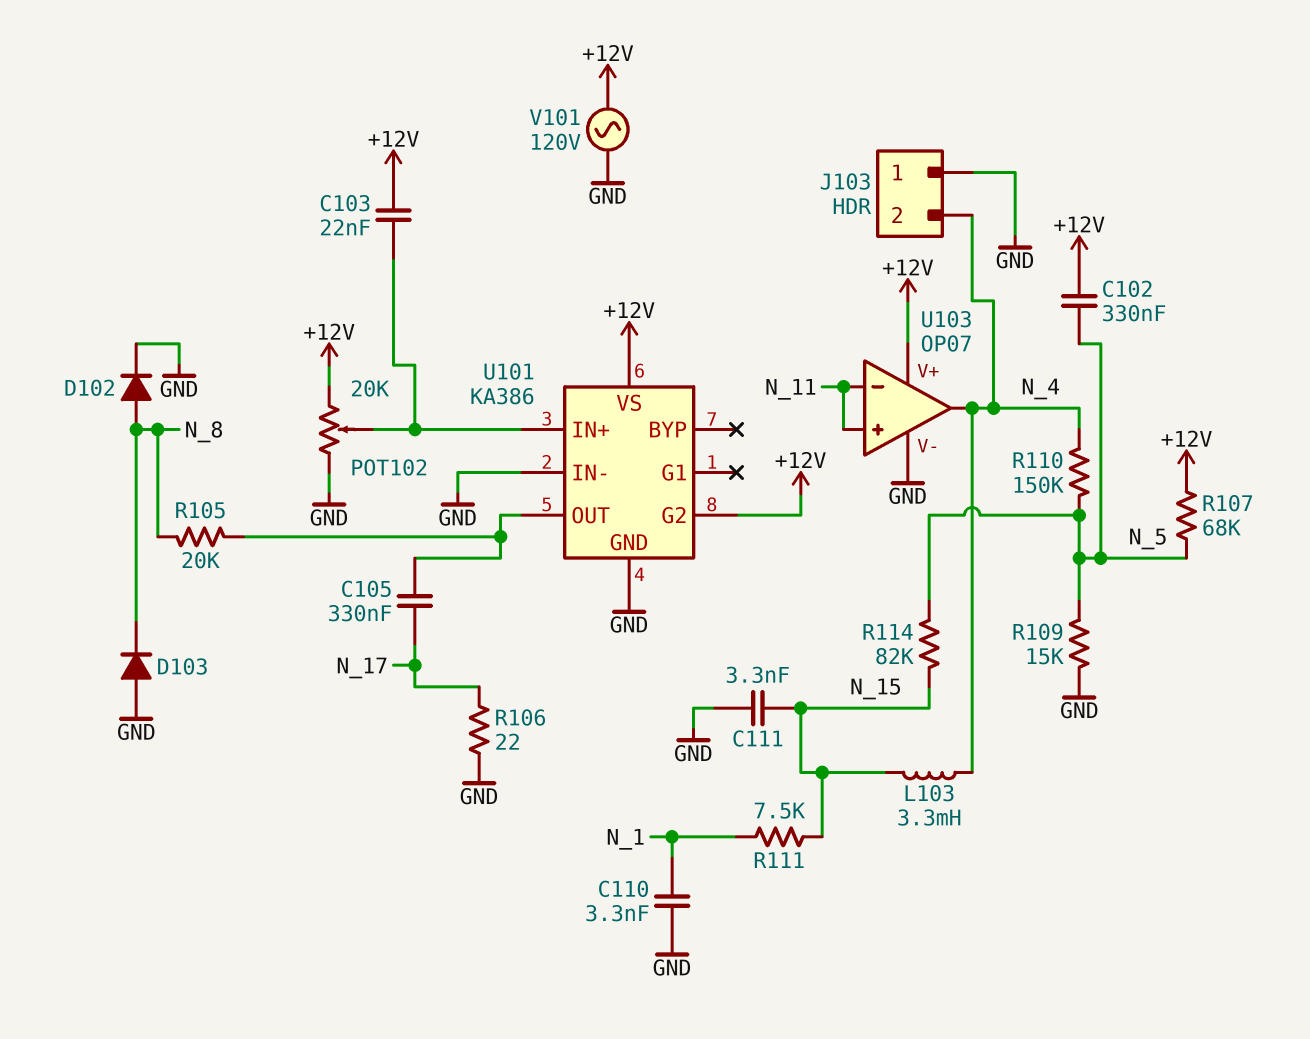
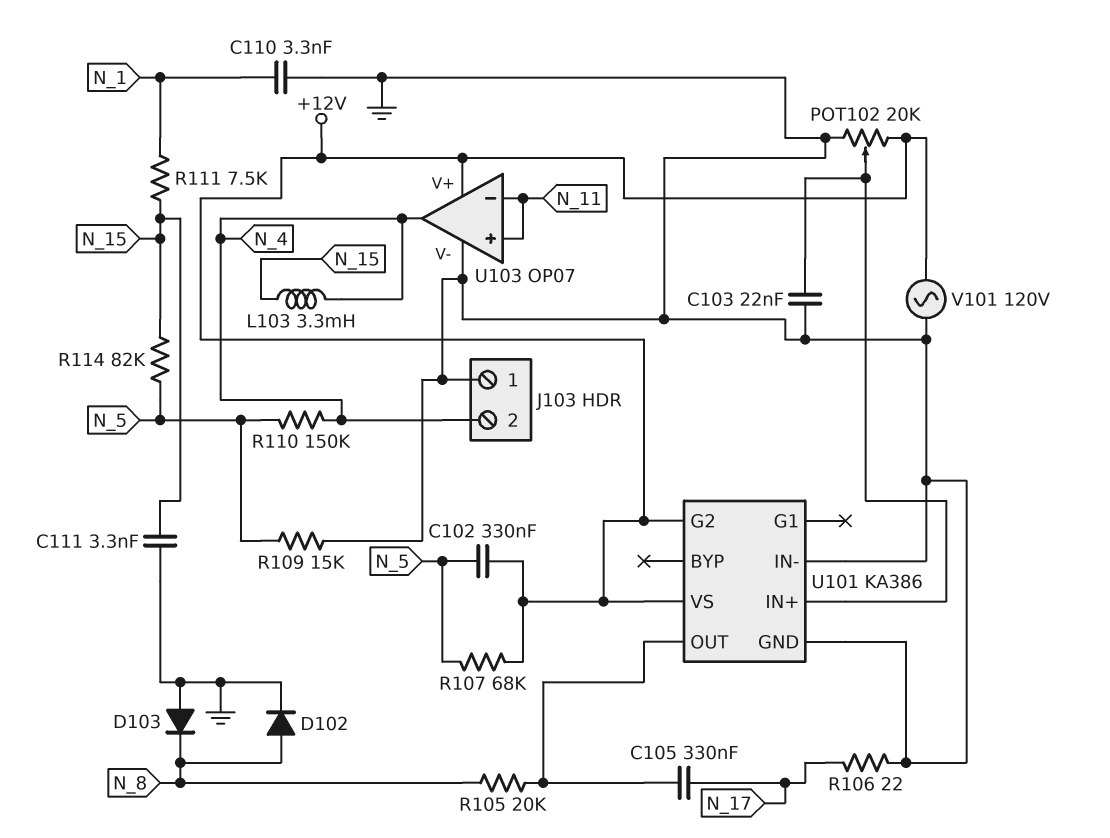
C103: 22nF (+12V, U101/IN+) -> 22nF (GND, U101/IN+)

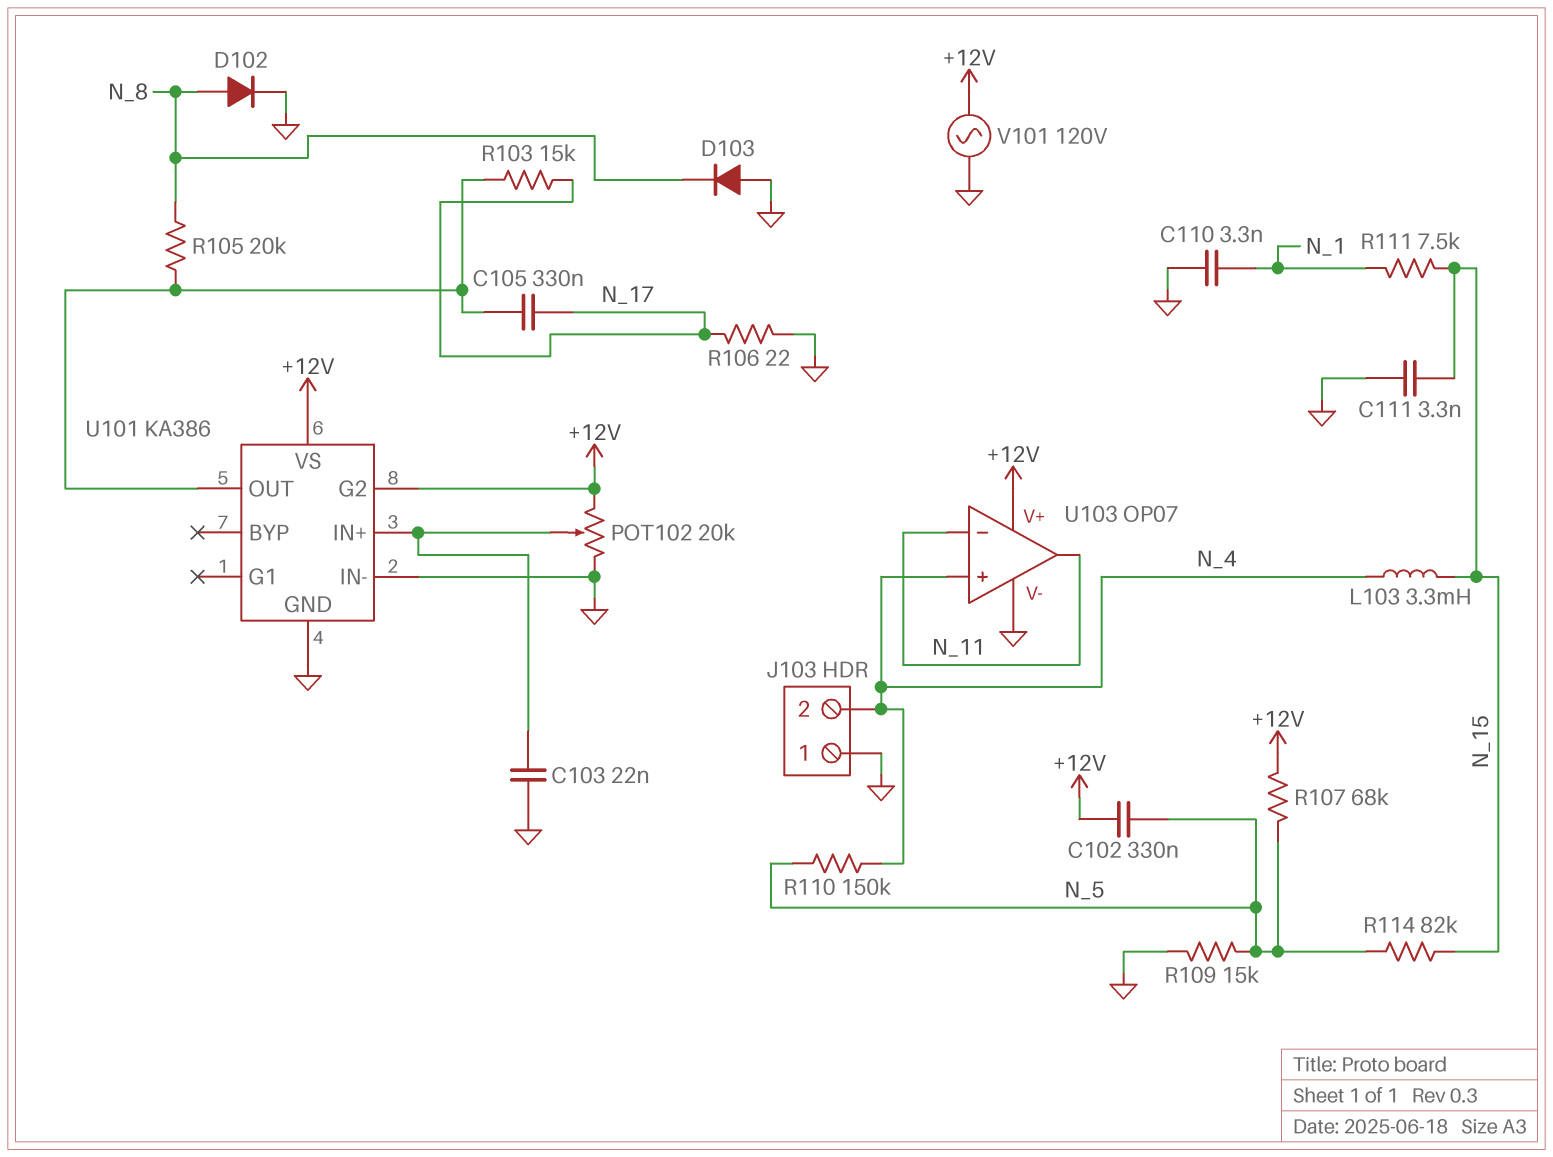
R103: none -> 15k (N_17, U101/OUT)
U103 pin in+: N_11 -> N_4
U103 pin out: N_4 -> N_11

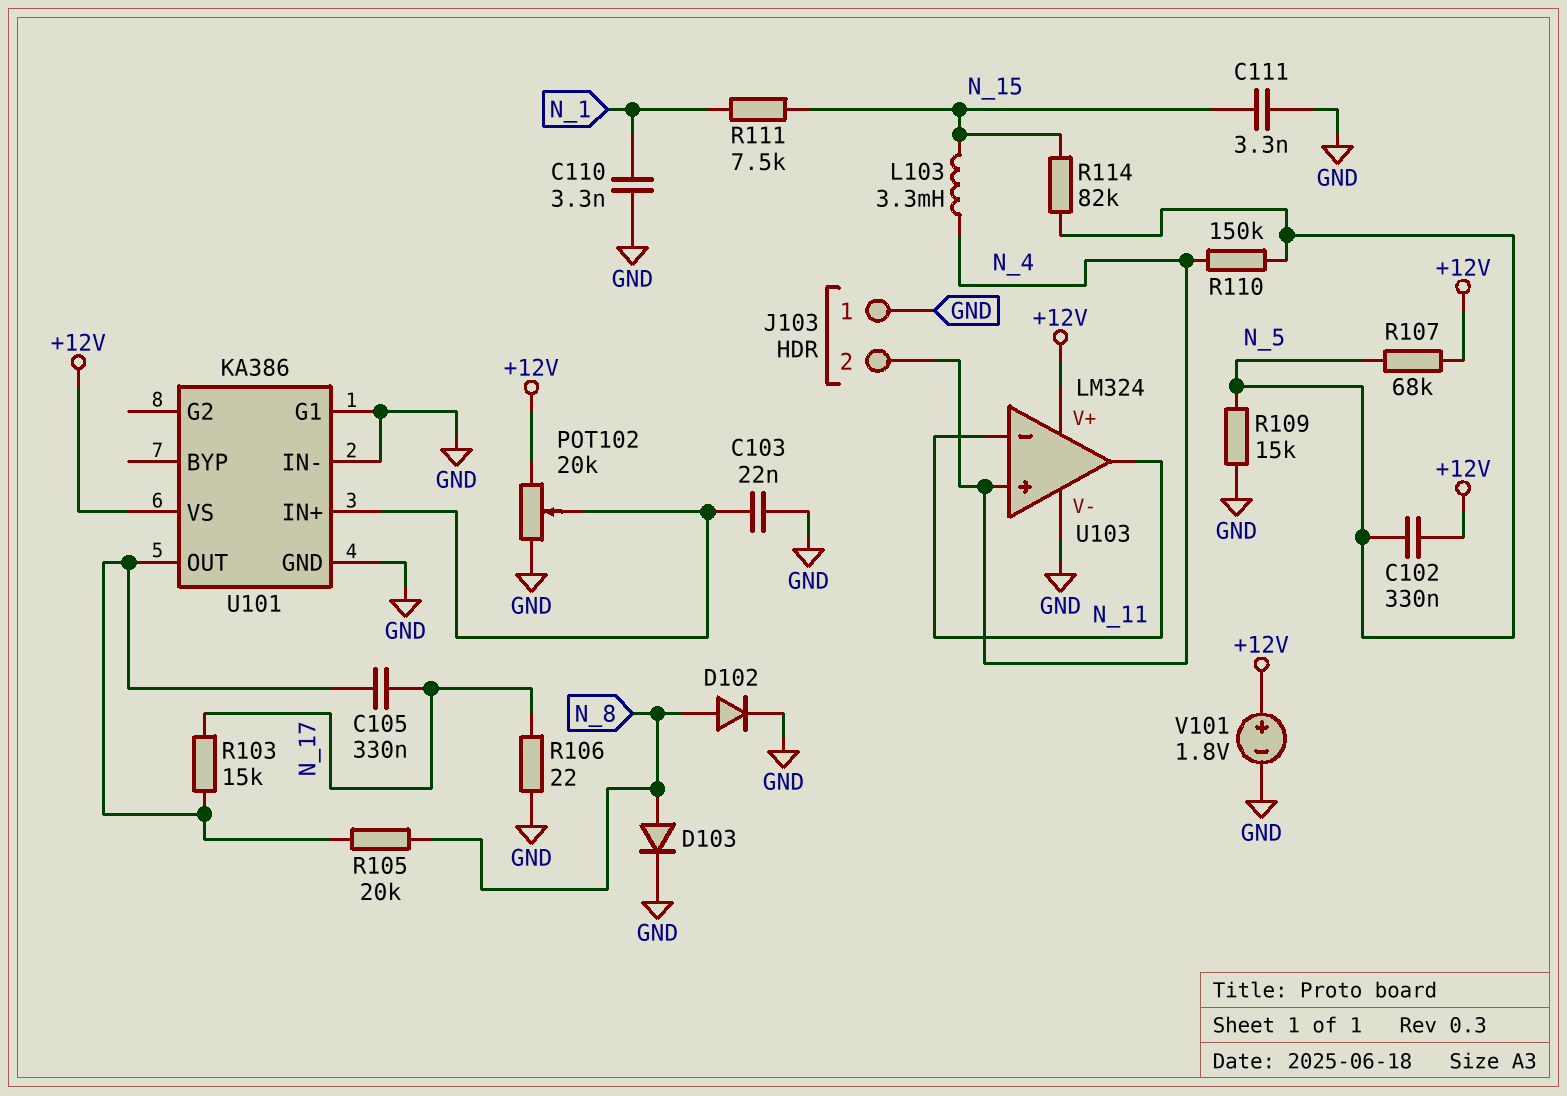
D103: diode (A GND, K N_8) -> diode (A N_8, K GND)
U101 pin G1: none -> GND
U101 pin G2: +12V -> none
U103: OP07 -> LM324
V101: AC 120V (+12V, GND) -> 1.8V (plus +12V, minus GND)

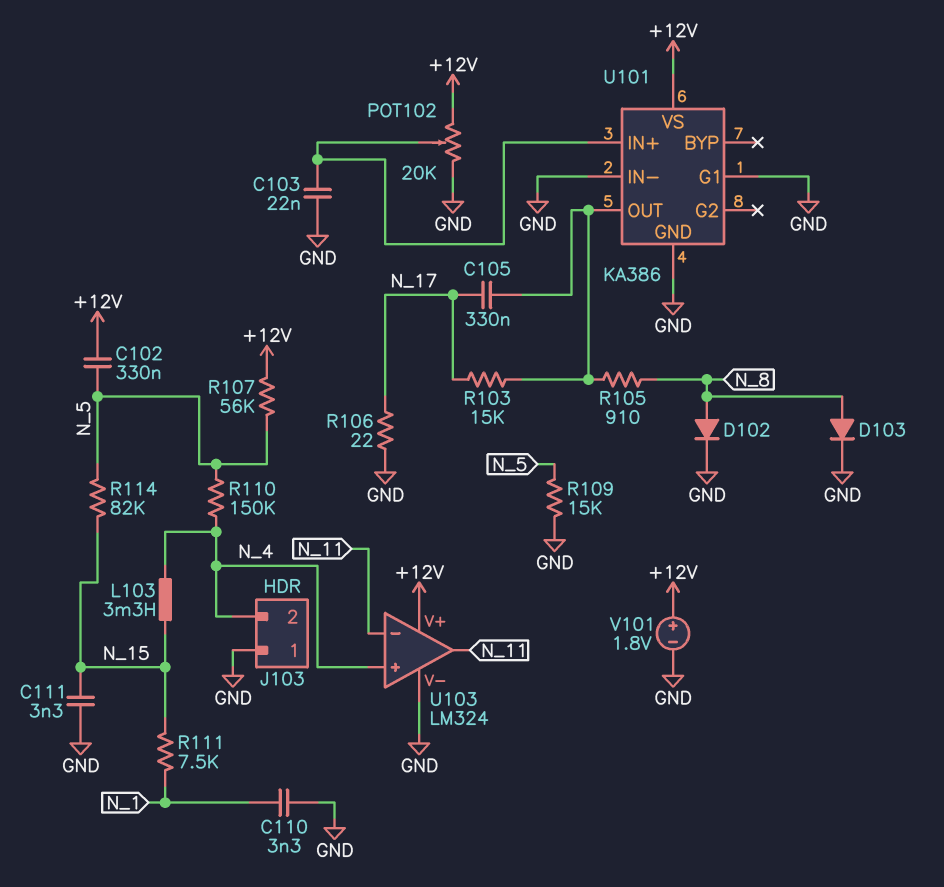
R105: 20k (N_8, U101/OUT) -> 910 (N_8, U101/OUT)
R107: 68k (+12V, N_5) -> 56k (+12V, N_5)

